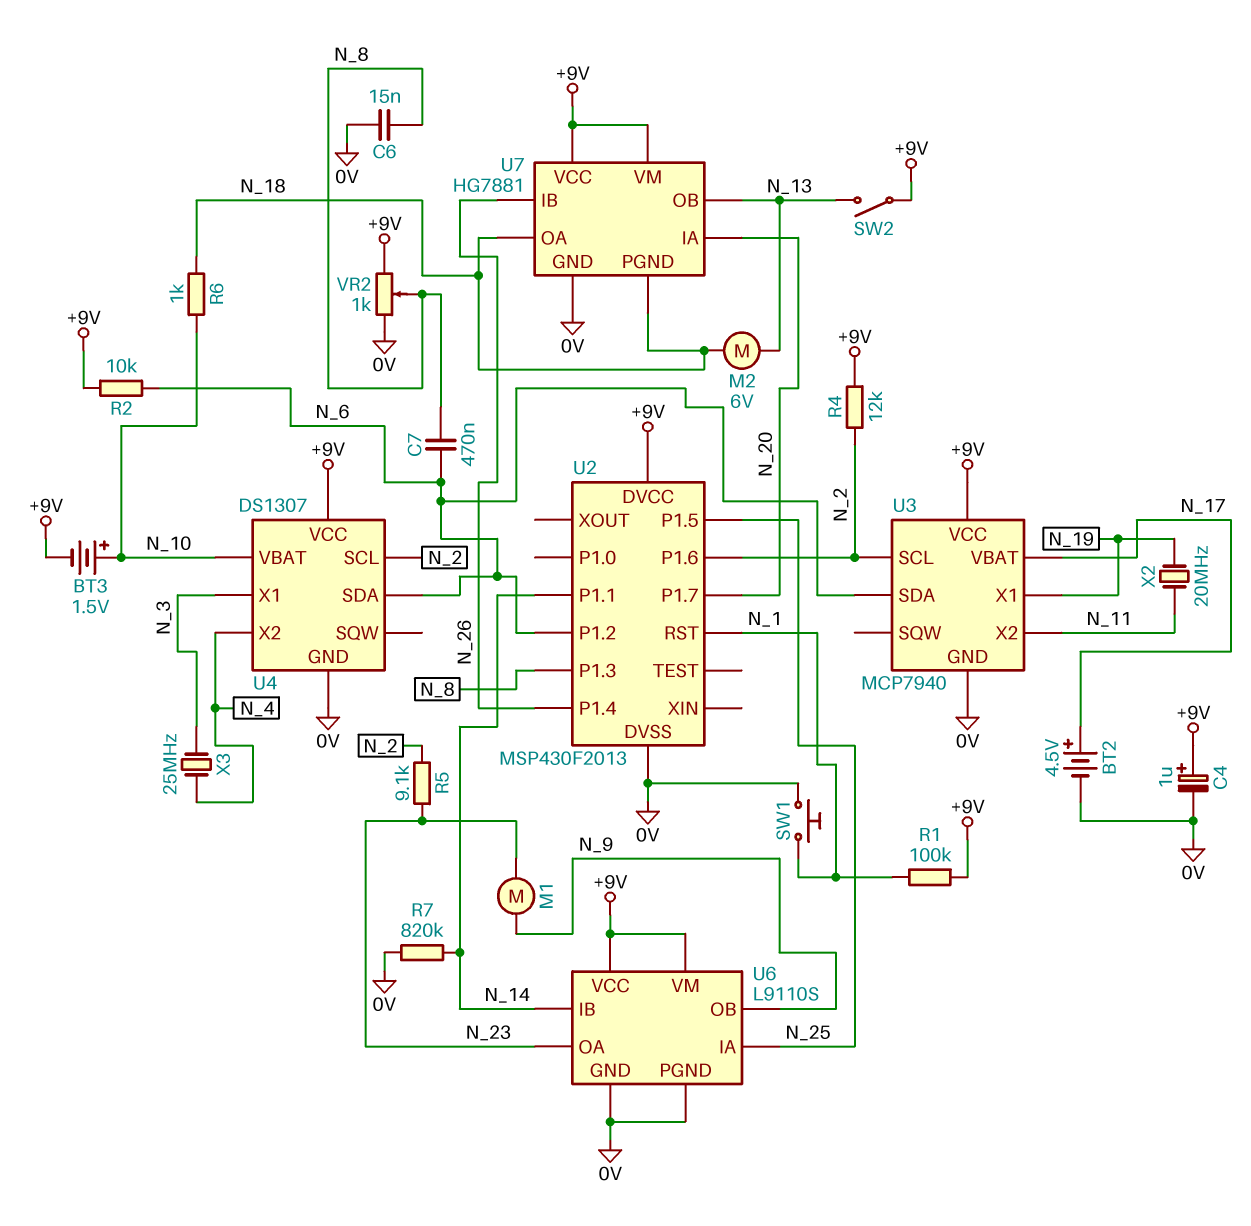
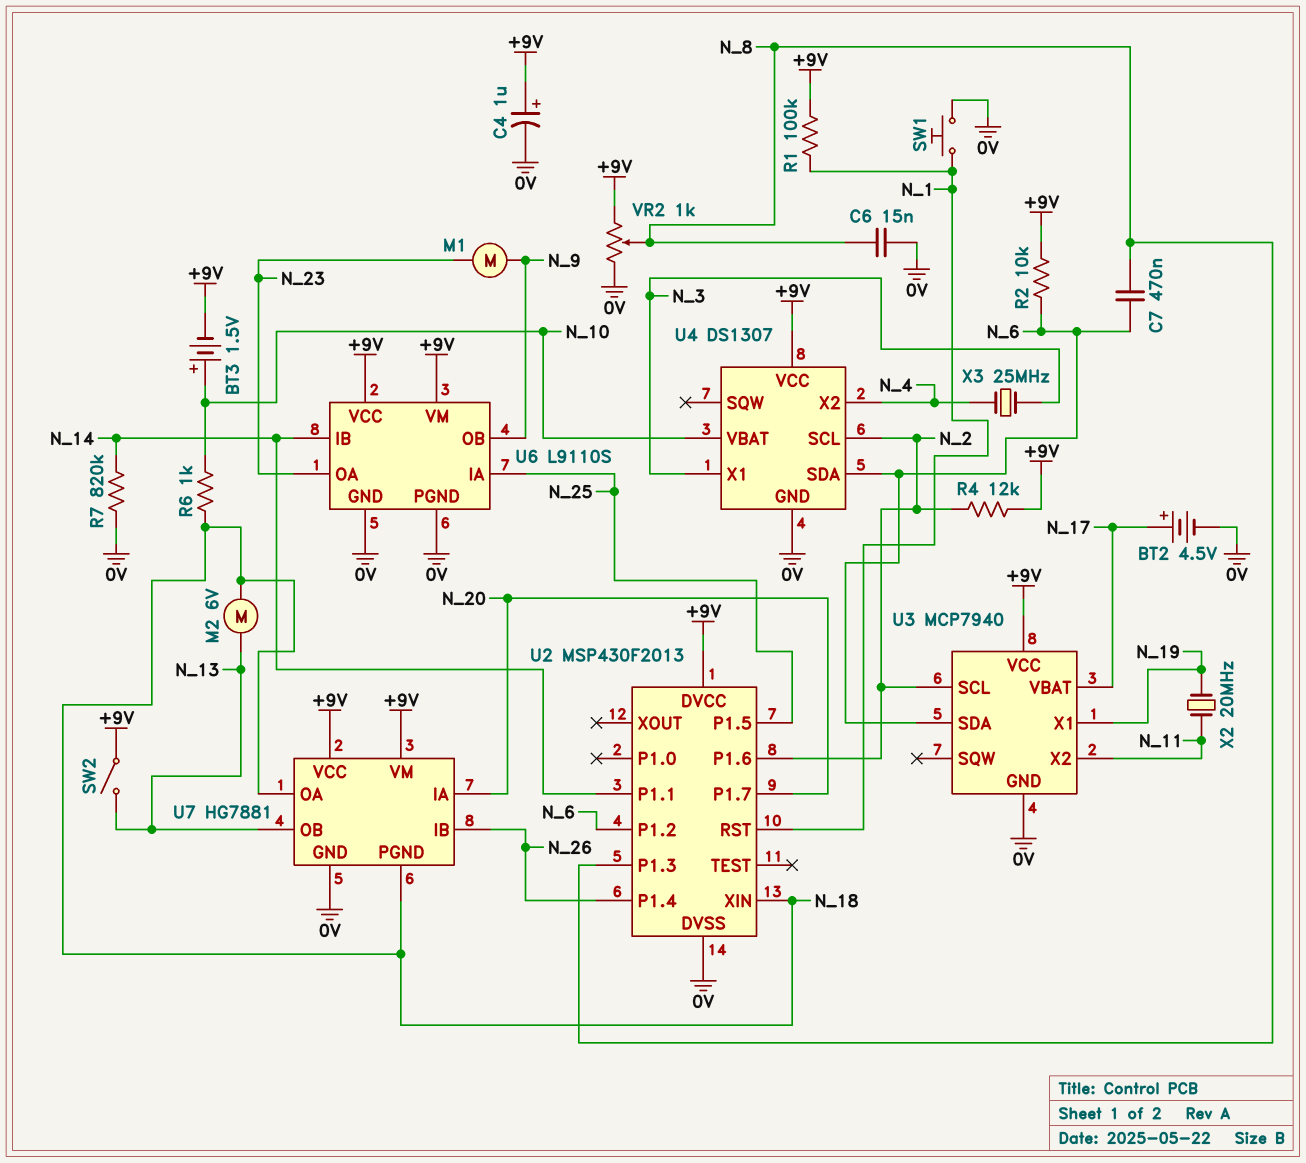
R5: 9.1k (N_2, N_23) -> none
U2 pin XIN: none -> N_18

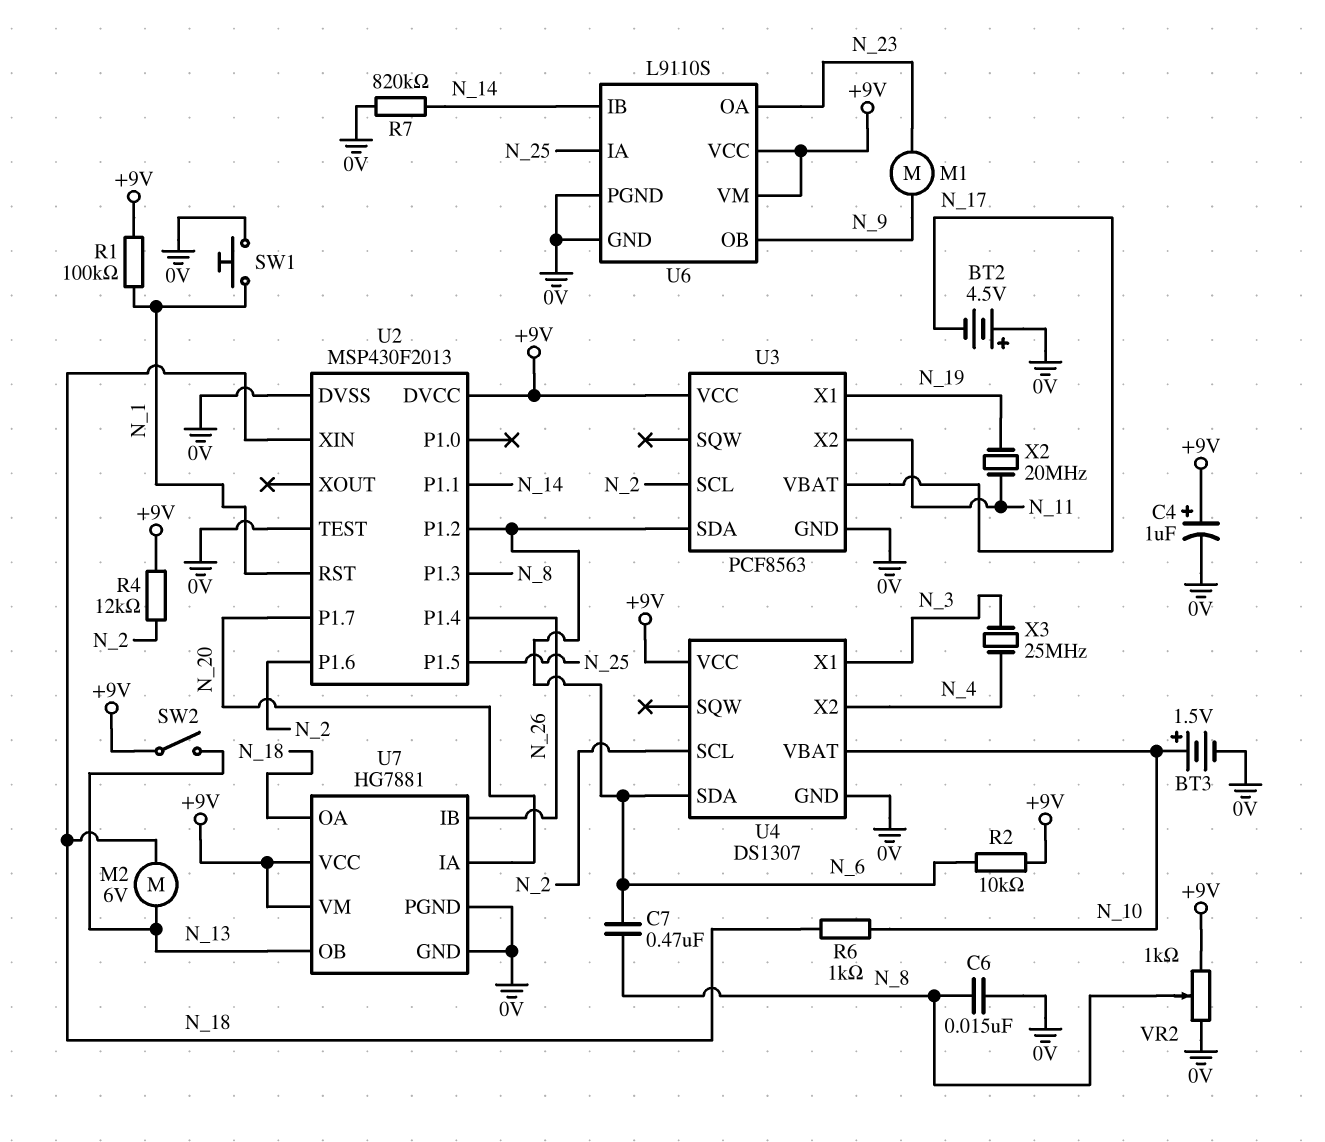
BT2: 4.5V (plus N_17, minus 0V) -> 4.5V (plus 0V, minus N_17)
BT3: 1.5V (plus N_10, minus +9V) -> 1.5V (plus N_10, minus 0V)
U2 pin TEST: none -> 0V
U3: MCP7940 -> PCF8563
U7 pin PGND: N_18 -> 0V

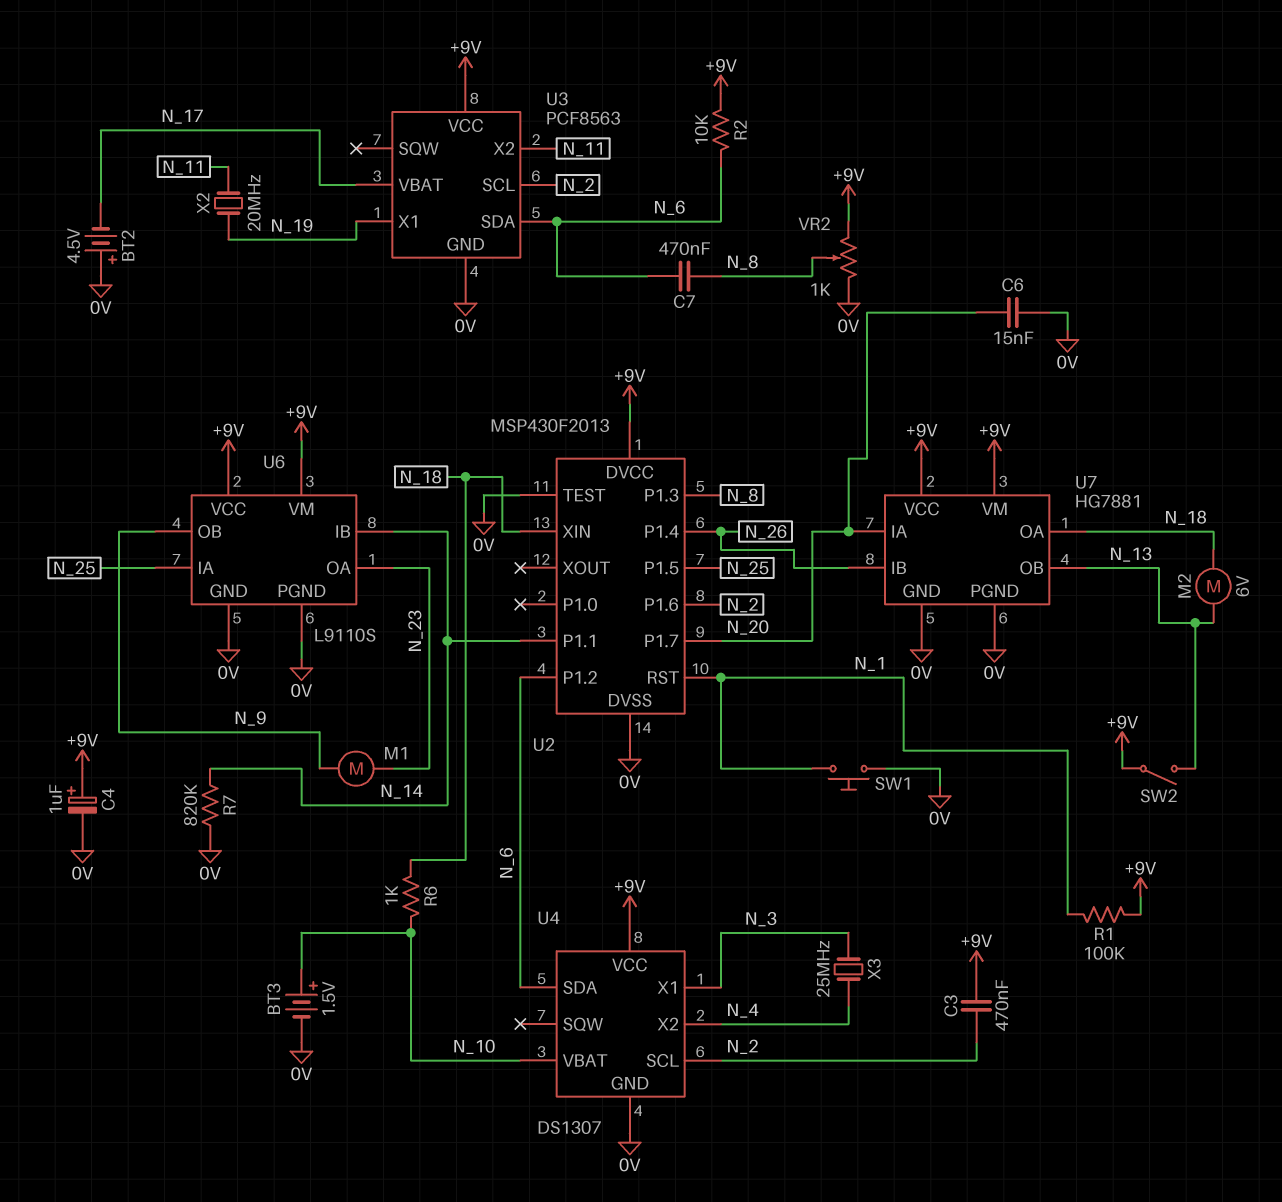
C3: none -> 470nF (+9V, N_2)
C6: 15nF (0V, N_8) -> 15nF (0V, N_20)
R4: 12k (+9V, N_2) -> none

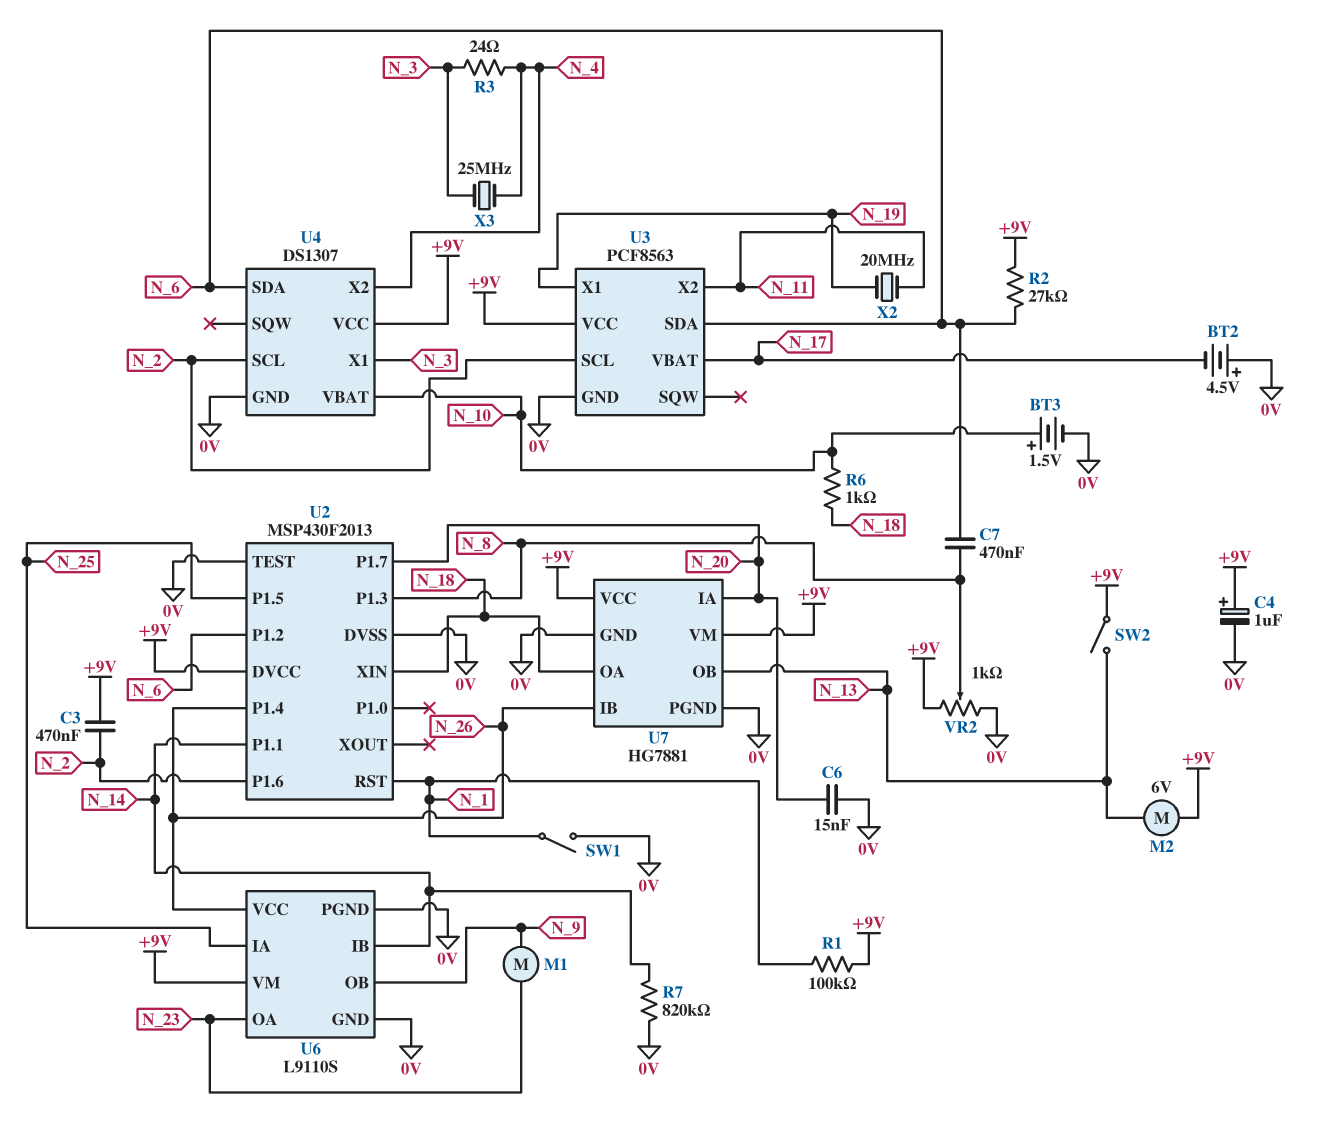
M2: motor 6V (N_13, N_18) -> motor 6V (+9V, N_13)
R2: 10k (+9V, N_6) -> 27k (+9V, N_6)
R3: none -> 24 (N_3, N_4)
SW1: button (0V, N_1) -> switch (0V, N_1)
U6 pin VCC: +9V -> N_26

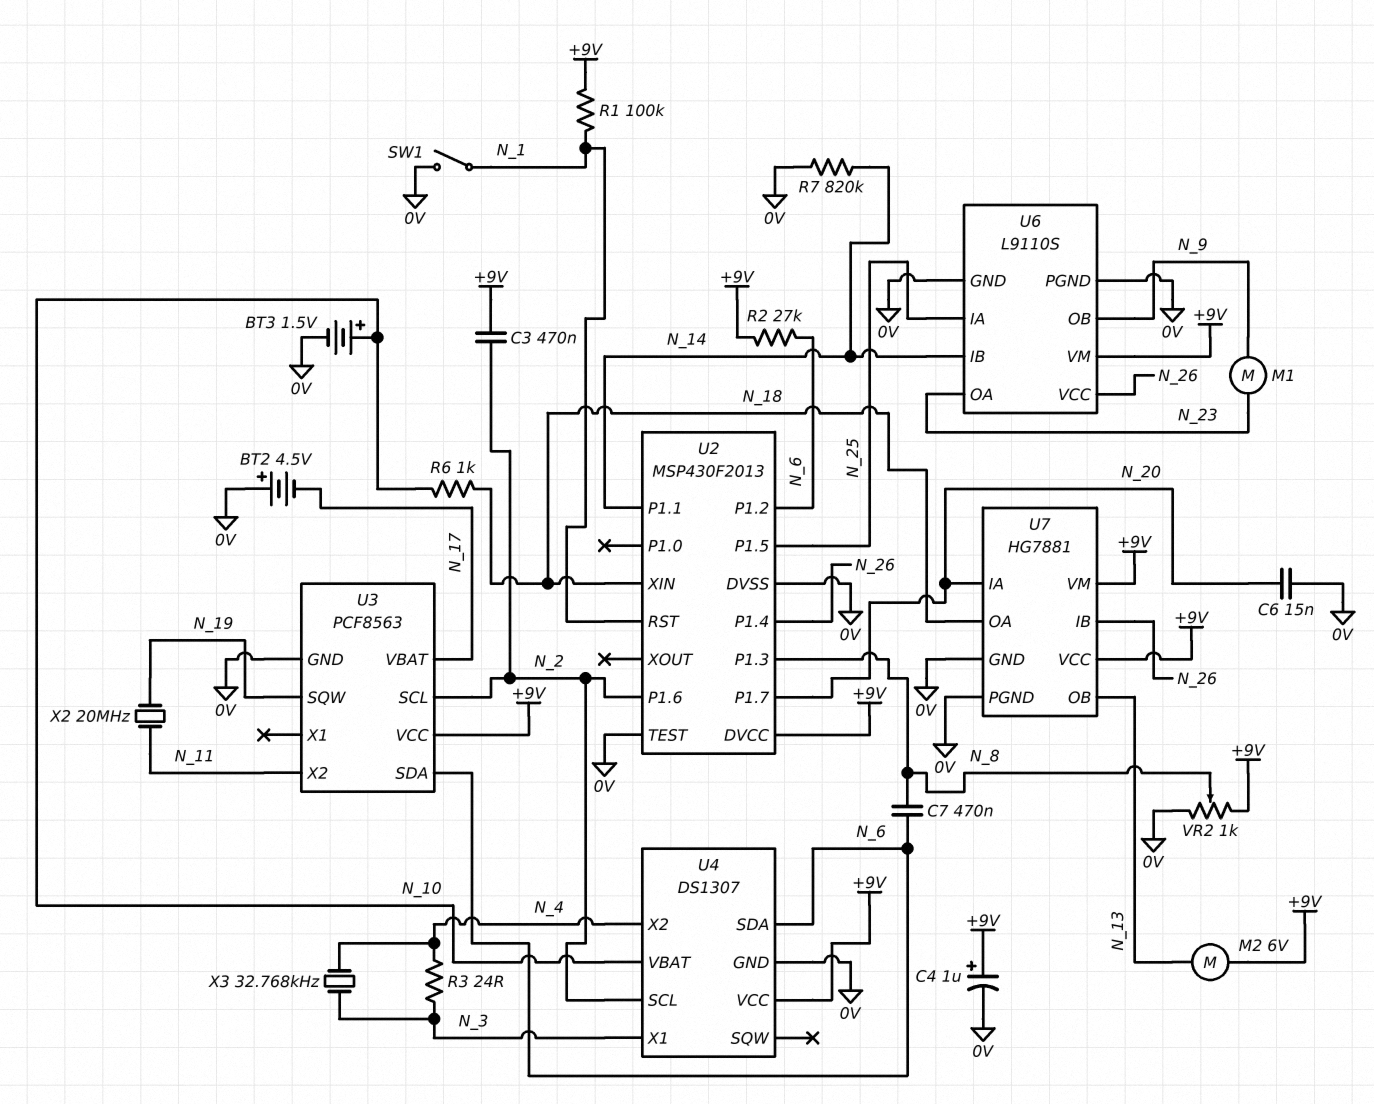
SW2: switch (+9V, N_13) -> none
U3 pin SQW: none -> N_19
U3 pin X1: N_19 -> none
X3: 25MHz (N_3, N_4) -> 32.768kHz (N_3, N_4)

